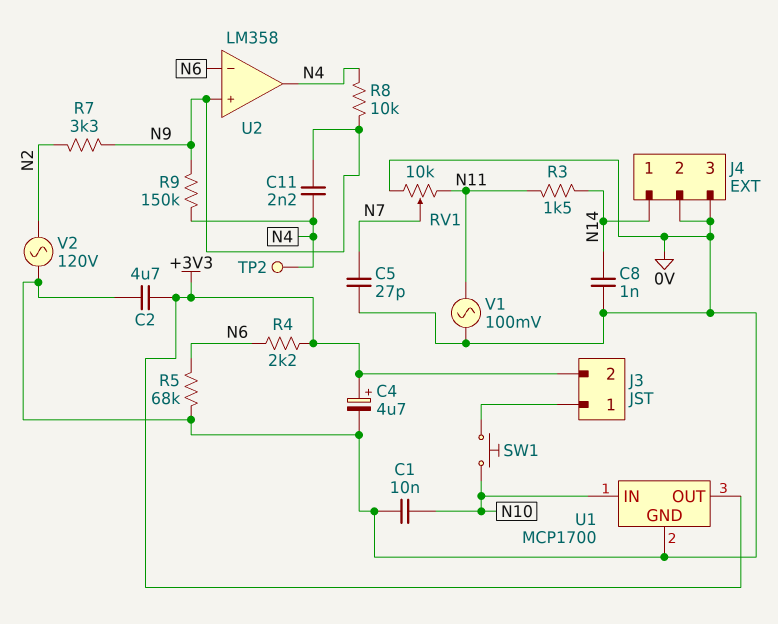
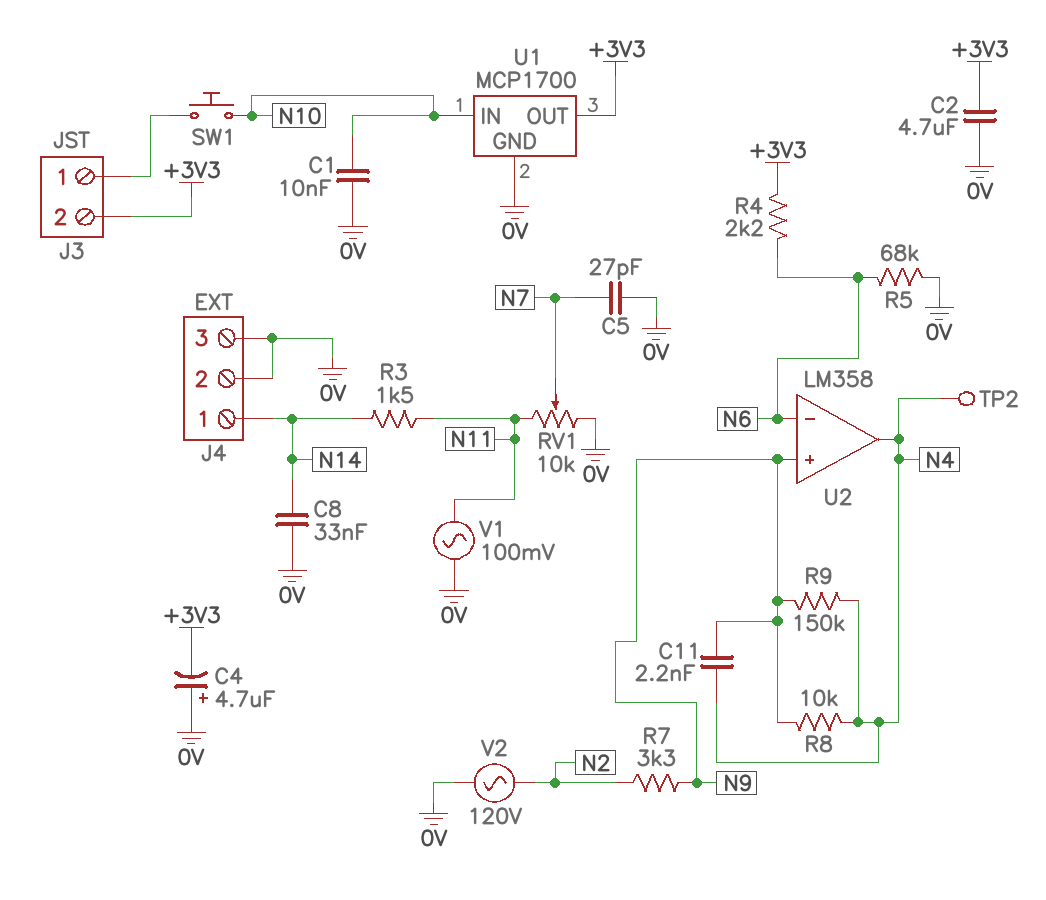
C4: 4.7uF (plus +3V3, minus 0V) -> 4.7uF (plus 0V, minus +3V3)
C8: 1nF (0V, N14) -> 33nF (0V, N14)

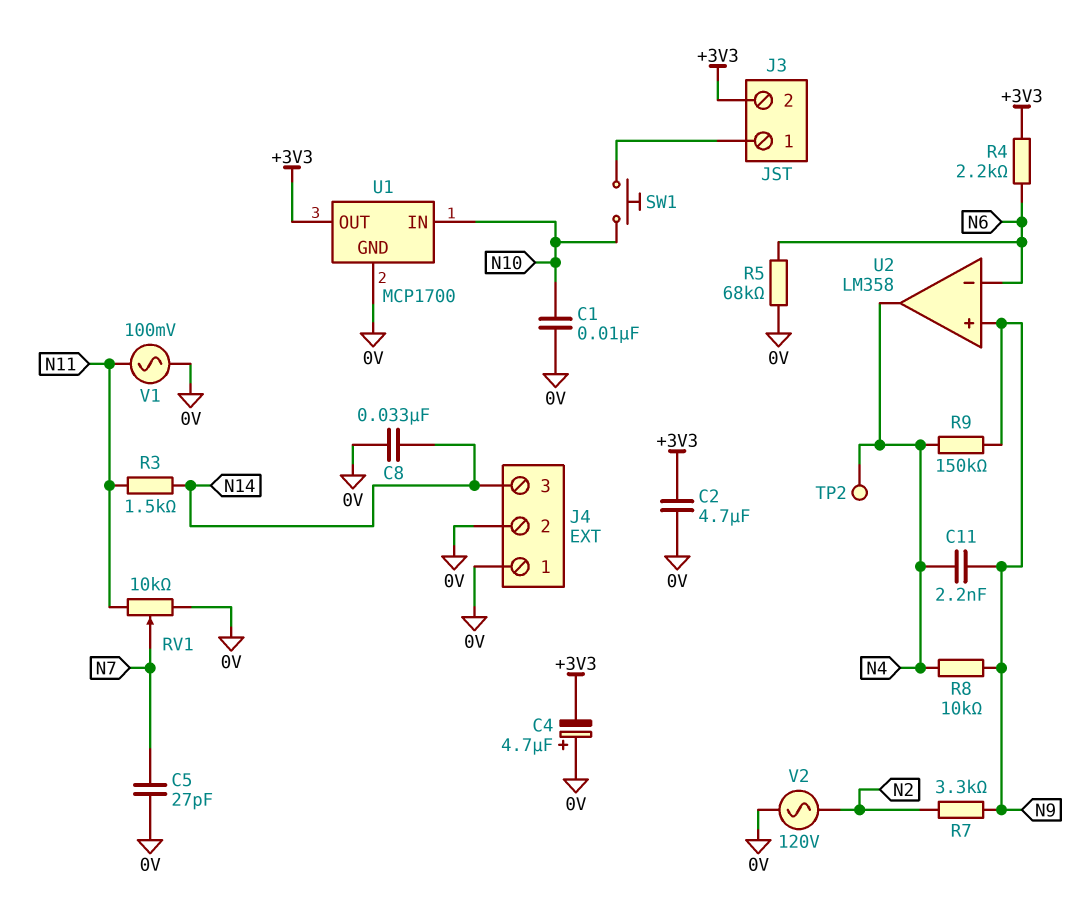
J4 pin 1: N14 -> 0V
J4 pin 3: 0V -> N14

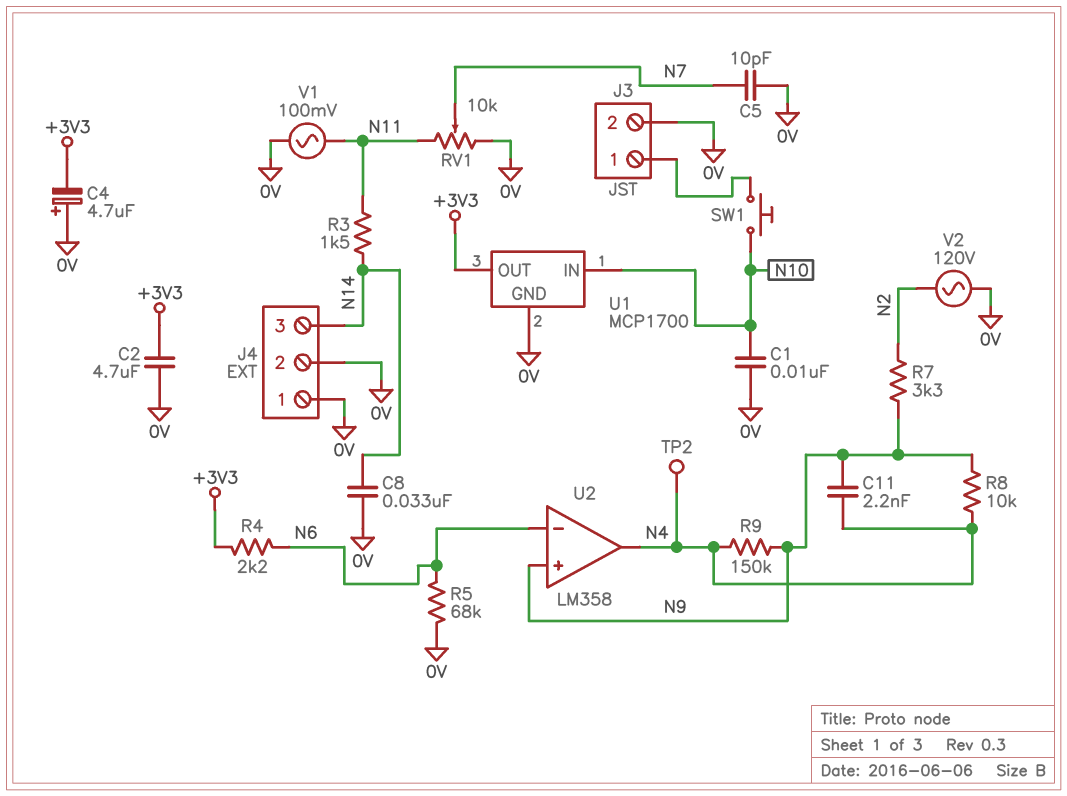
C5: 27pF (0V, N7) -> 10pF (0V, N7)
J3 pin 2: +3V3 -> 0V

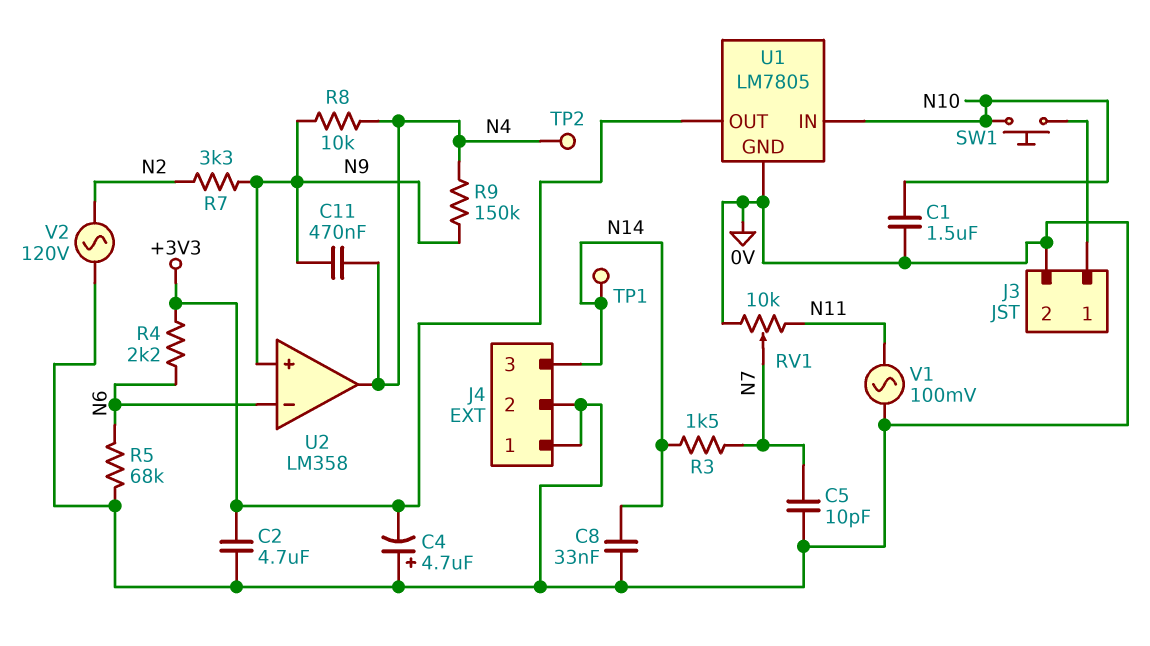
C1: 10nF (0V, N10) -> 1.5uF (0V, N10)
C11: 2.2nF (N4, N9) -> 470nF (N4, N9)
R3: 1.5k (N11, N14) -> 1.5k (N7, N14)
TP1: none -> test point (N14)
U1: MCP1700 -> LM7805

